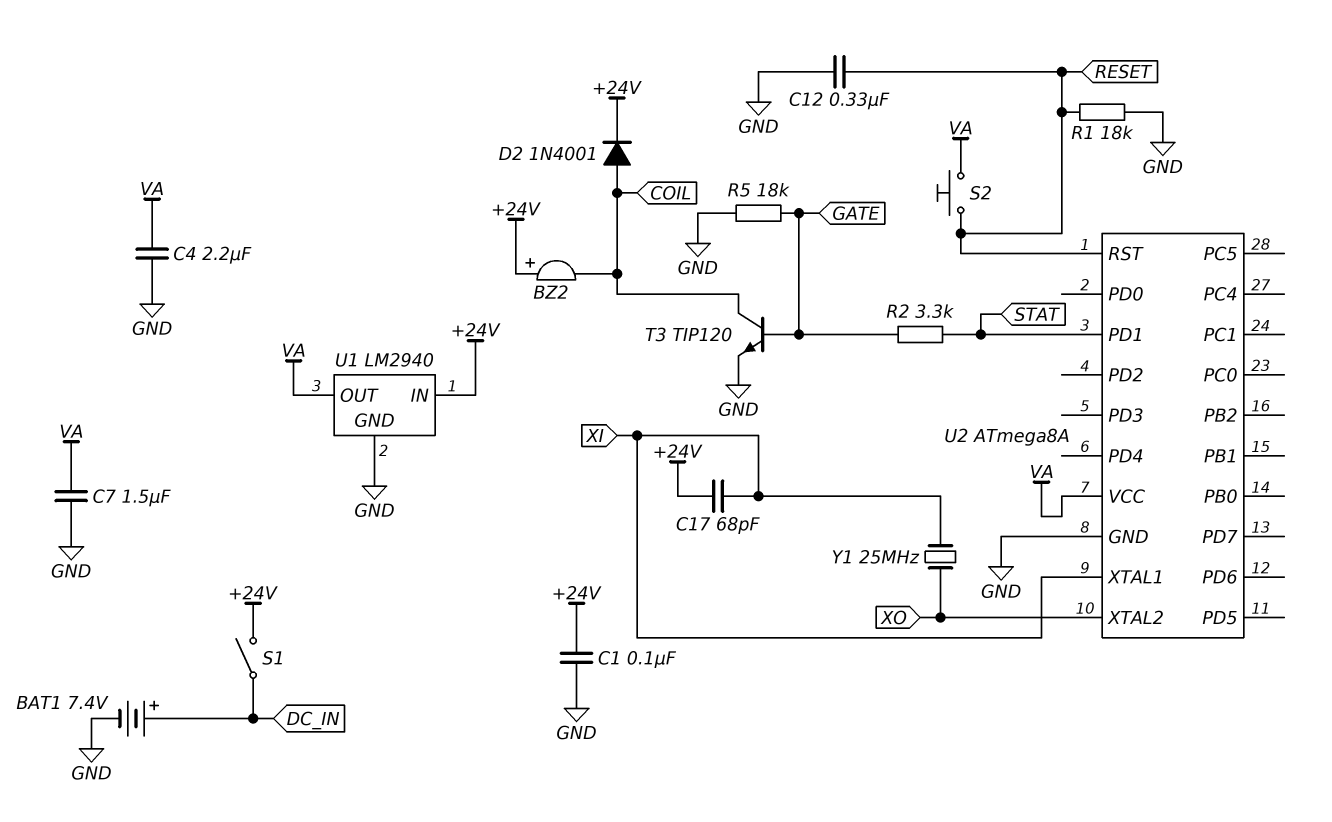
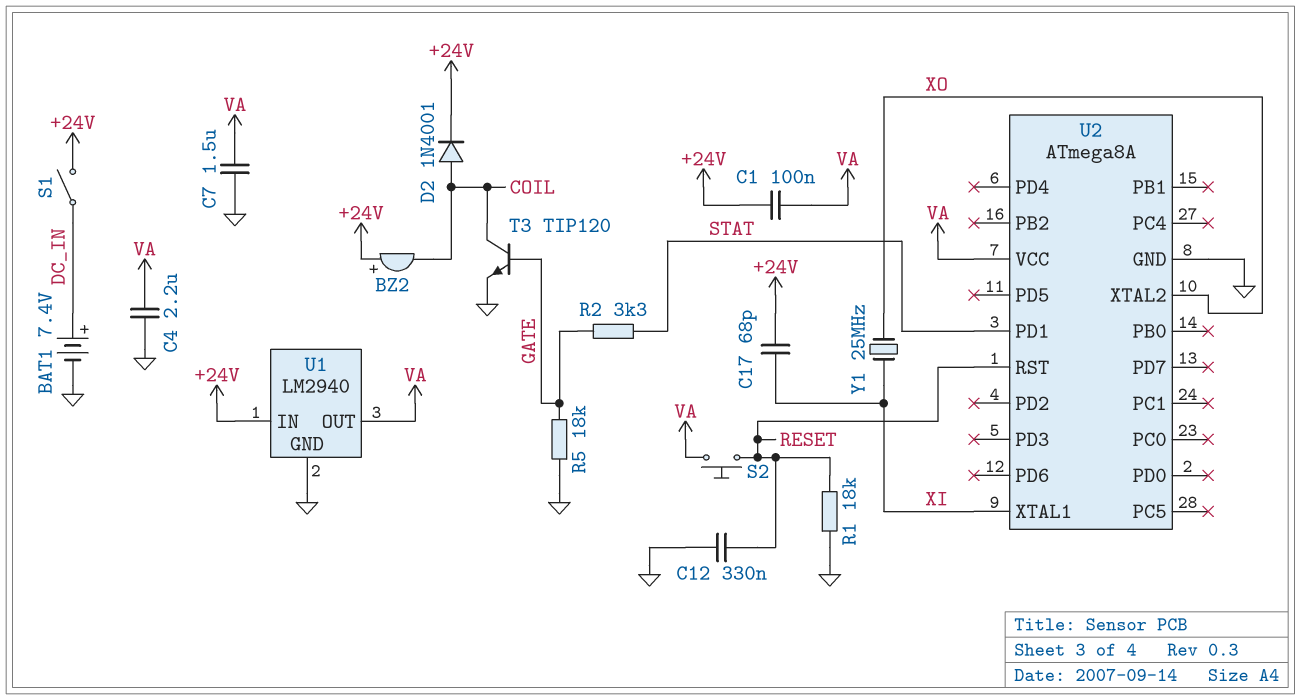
C1: 100nF (+24V, GND) -> 100nF (+24V, VA)

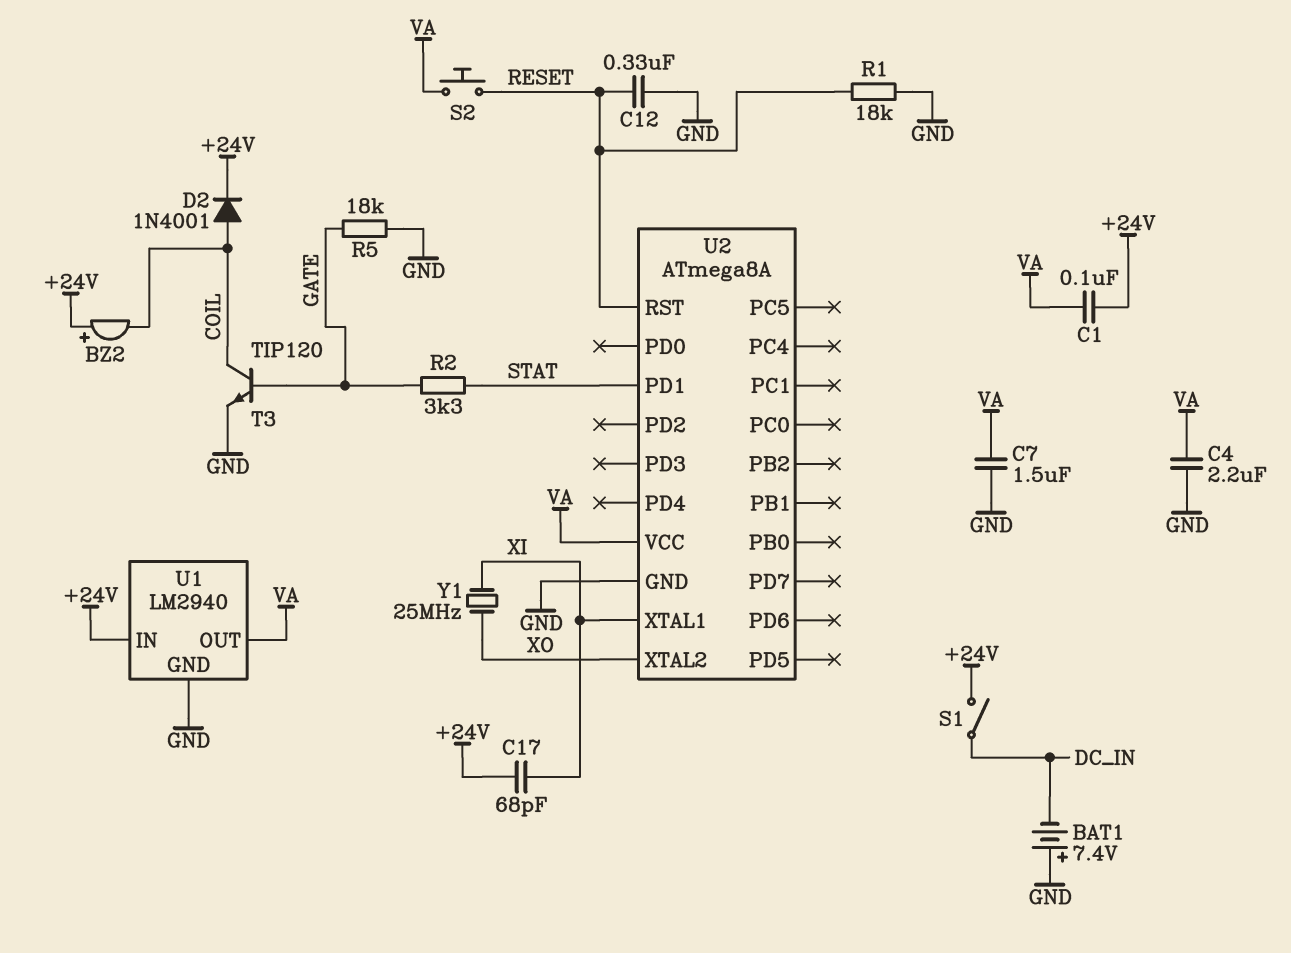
BAT1: 7.4V (plus DC_IN, minus GND) -> 7.4V (plus GND, minus DC_IN)

